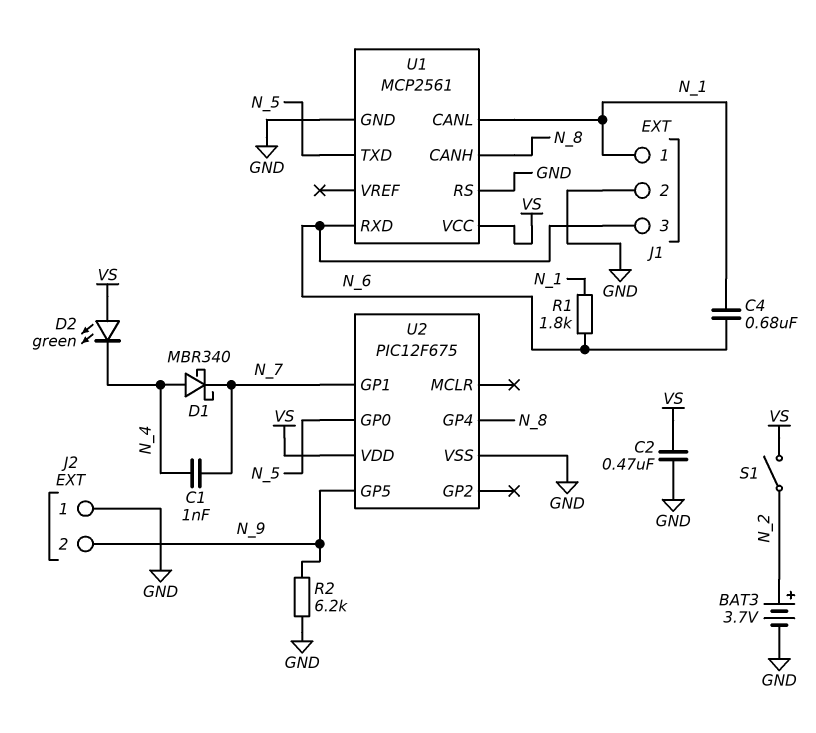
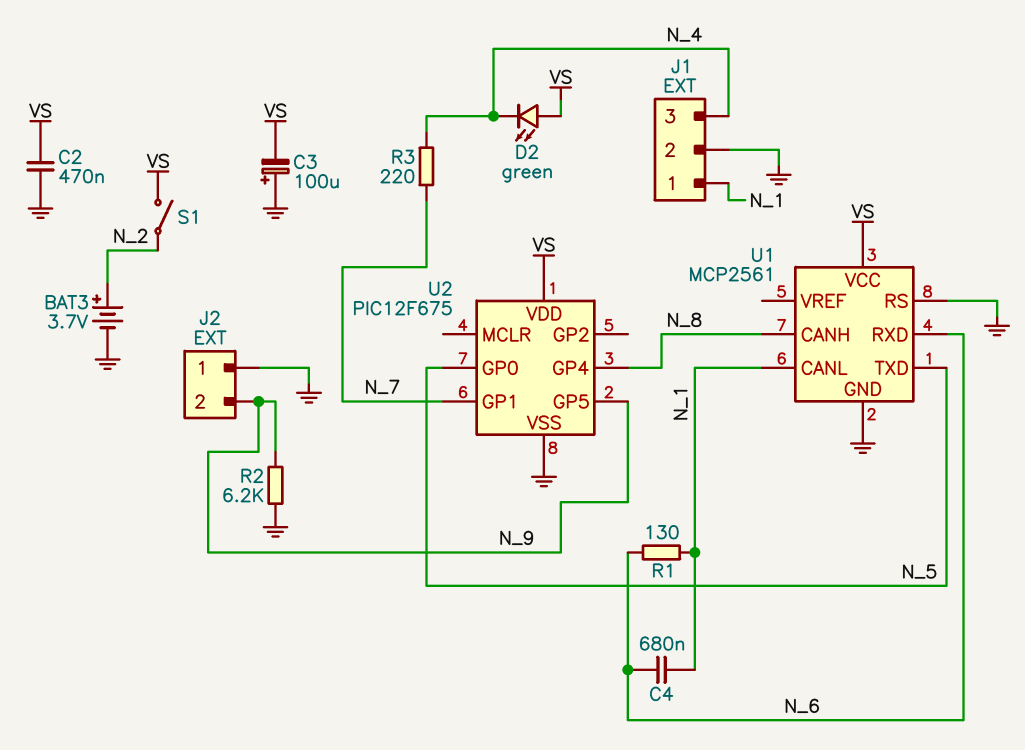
C1: 1nF (N_4, N_7) -> none
C3: none -> 100uF (plus GND, minus VS)
D1: schottky MBR340 (A N_4, K N_7) -> none
J1 pin 3: N_6 -> N_4
R1: 1.8k (N_1, N_6) -> 130 (N_1, N_6)
R3: none -> 220 (N_4, N_7)

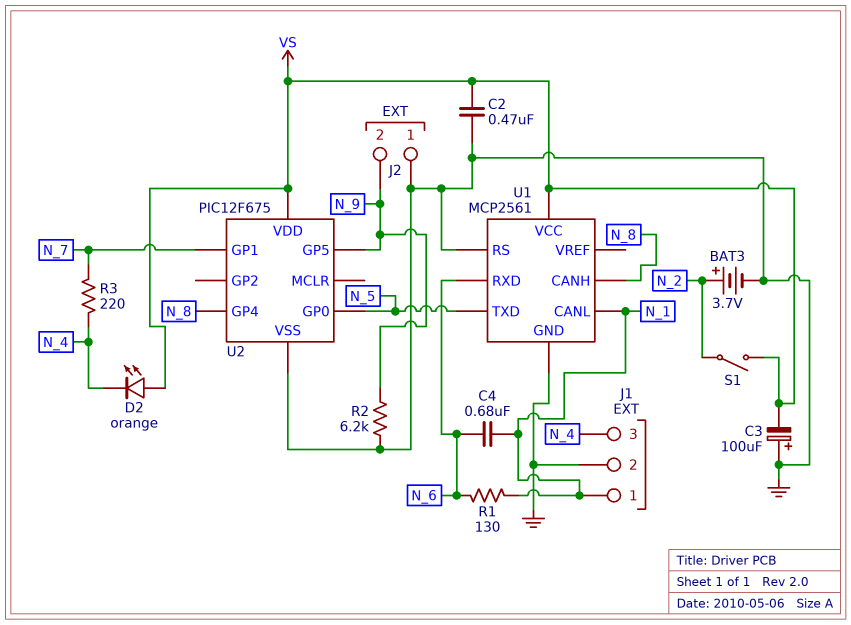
D2: LED green (A VS, K N_4) -> LED orange (A VS, K N_4)

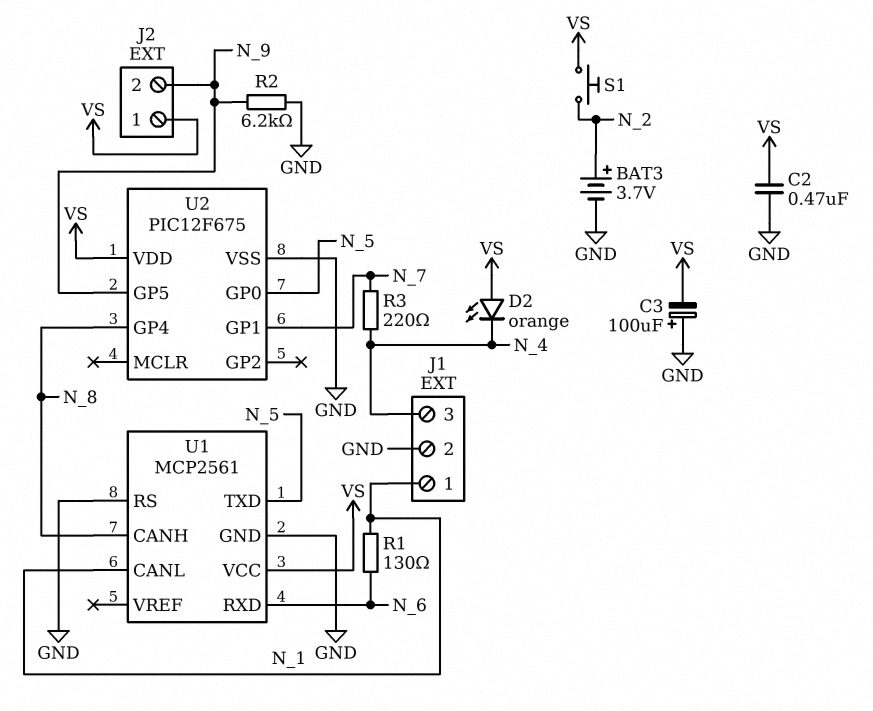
C4: 680nF (N_1, N_6) -> none
J2 pin 1: GND -> VS
S1: switch (N_2, VS) -> button (N_2, VS)

